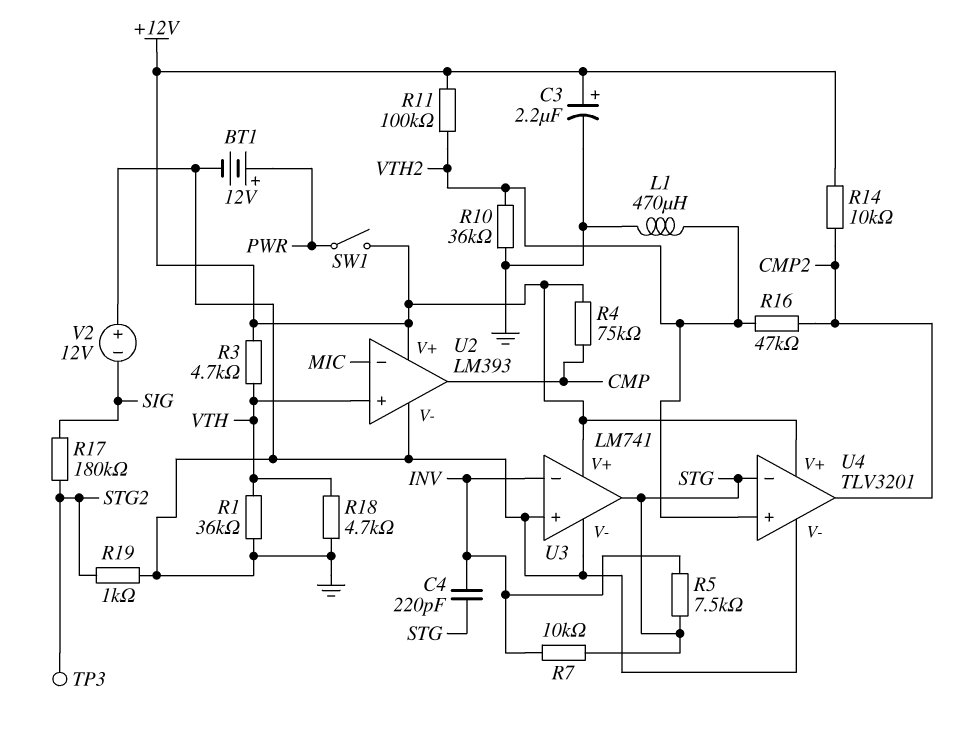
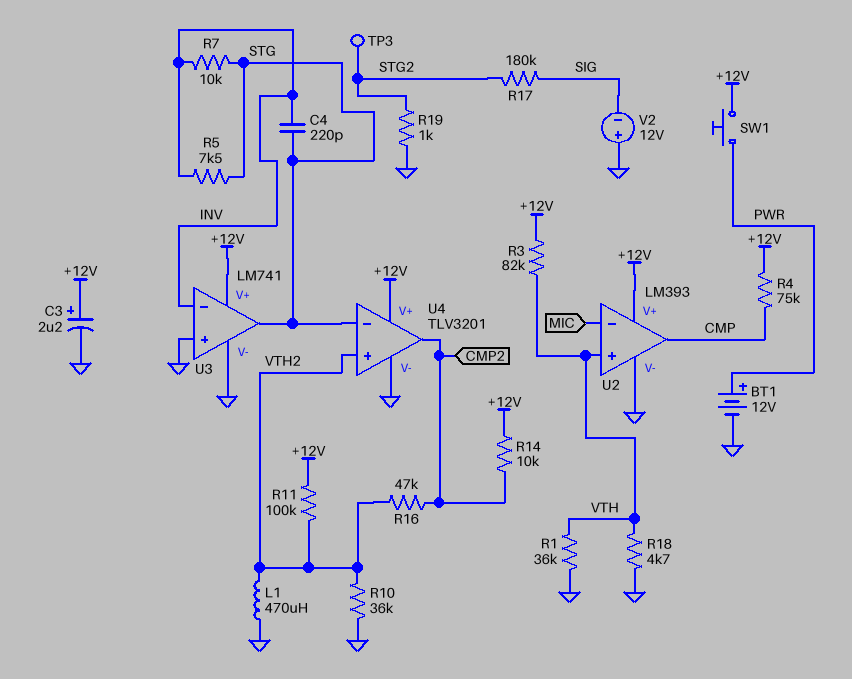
R3: 4.7k (+12V, VTH) -> 82k (+12V, VTH)
SW1: switch (+12V, PWR) -> button (+12V, PWR)

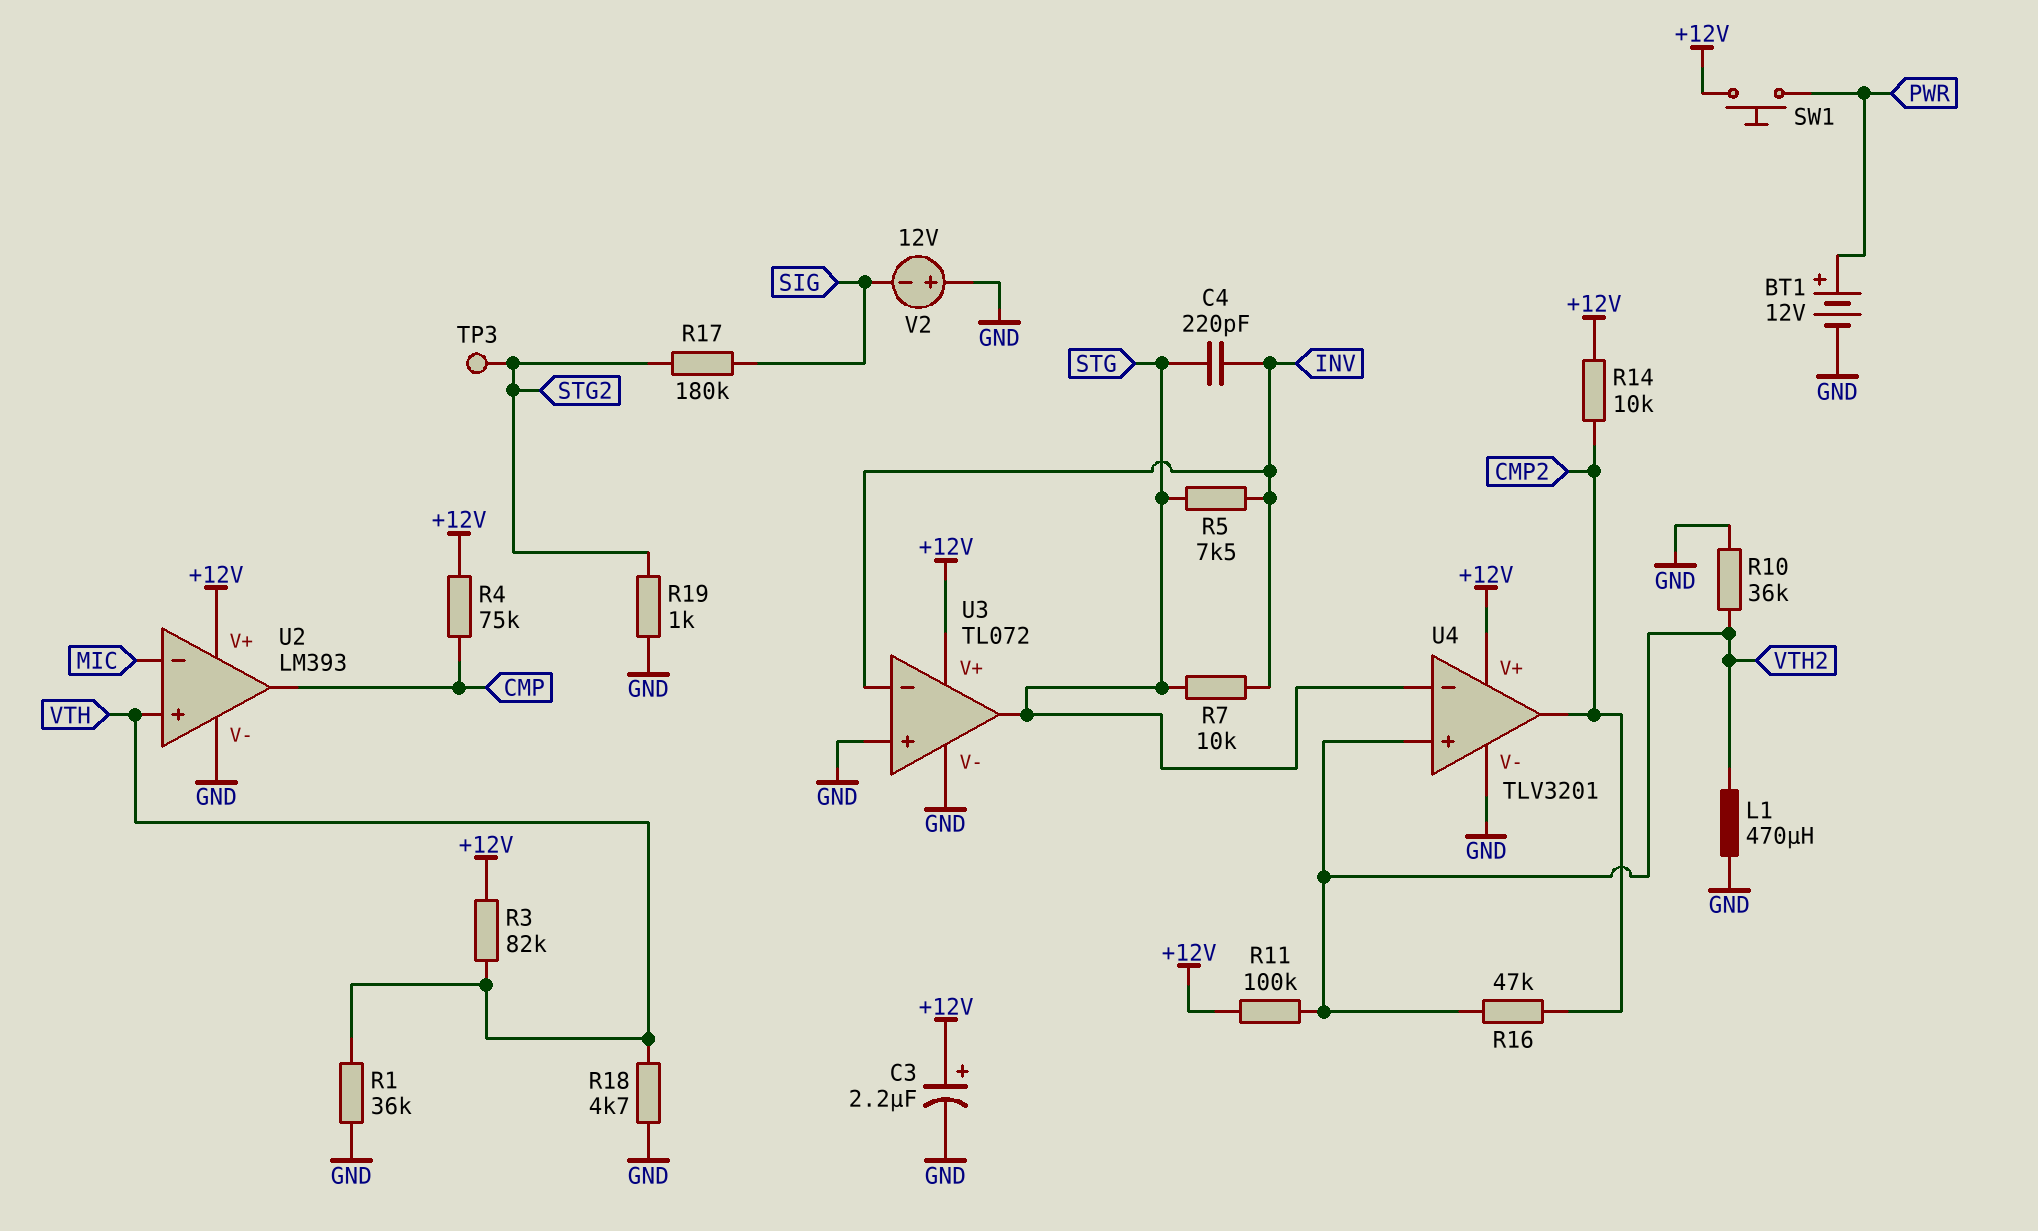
U3: LM741 -> TL072

